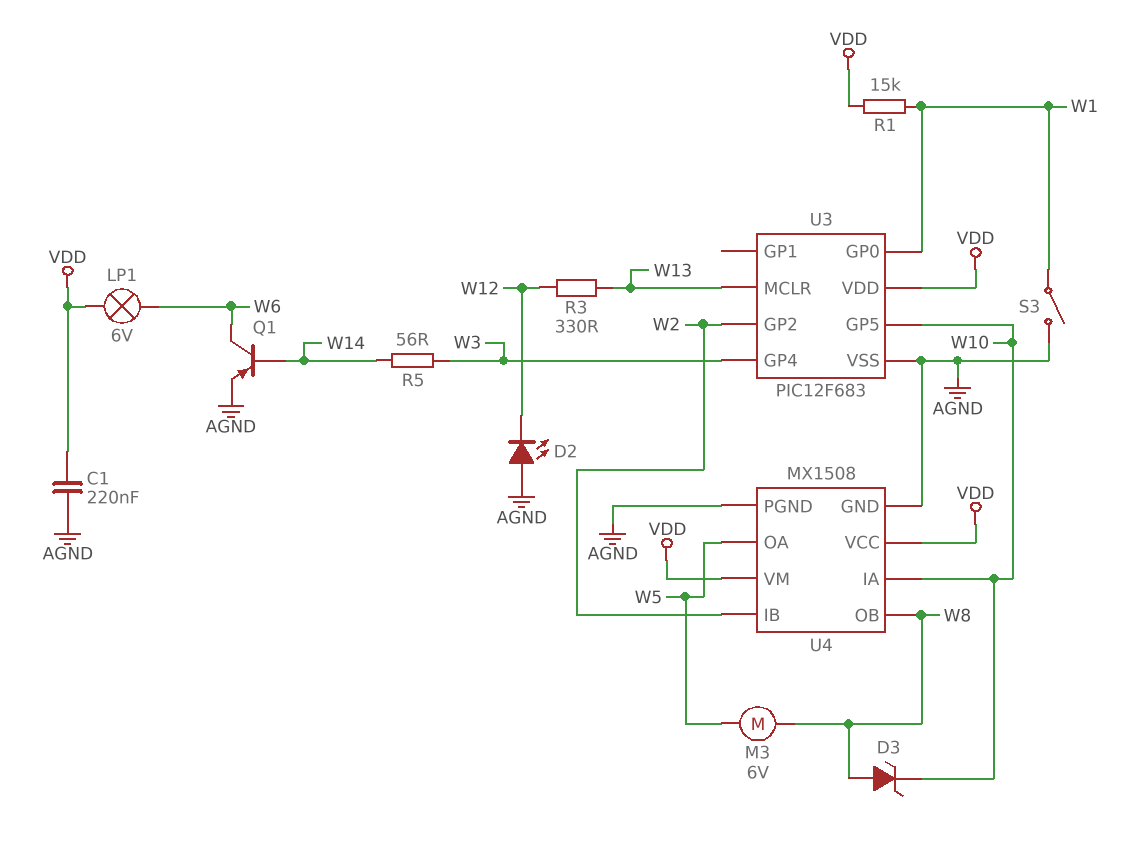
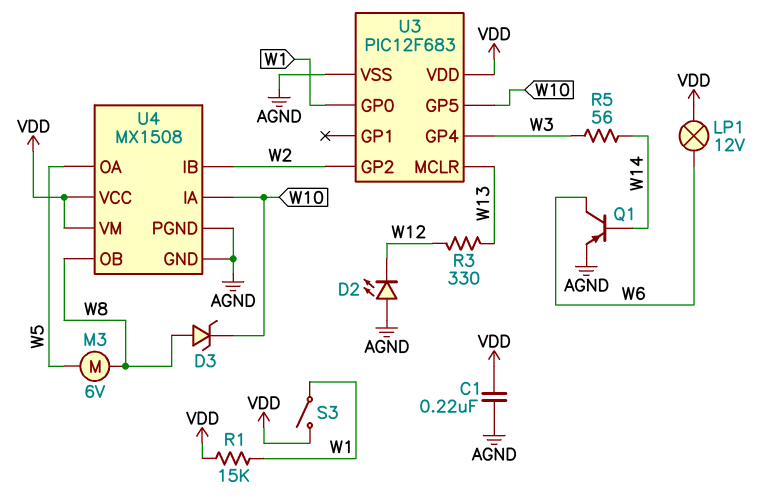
LP1: lamp 6V (VDD, W6) -> lamp 12V (VDD, W6)
S3: switch (AGND, W1) -> switch (VDD, W1)

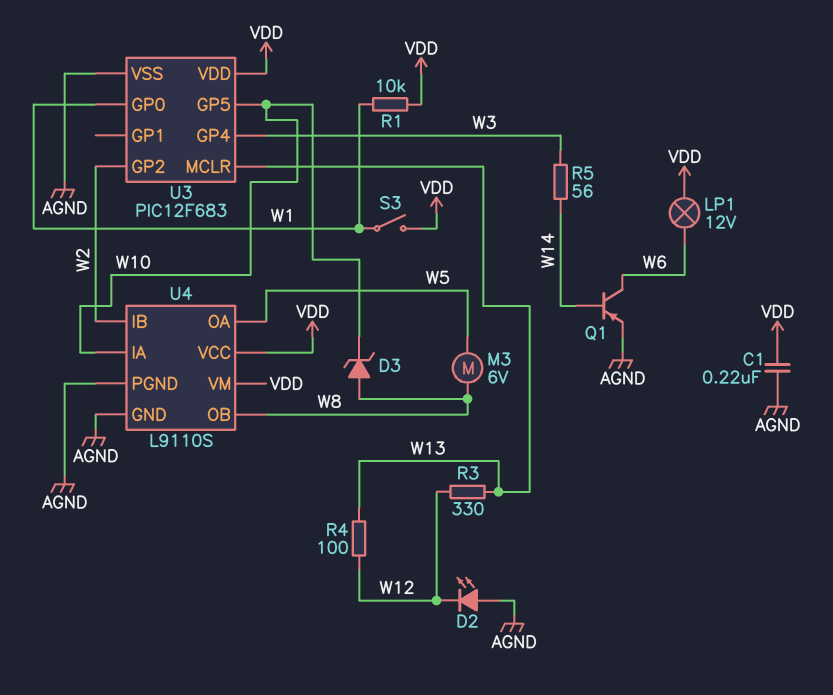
R1: 15k (VDD, W1) -> 10k (VDD, W1)
R4: none -> 100 (W12, W13)
U4: MX1508 -> L9110S

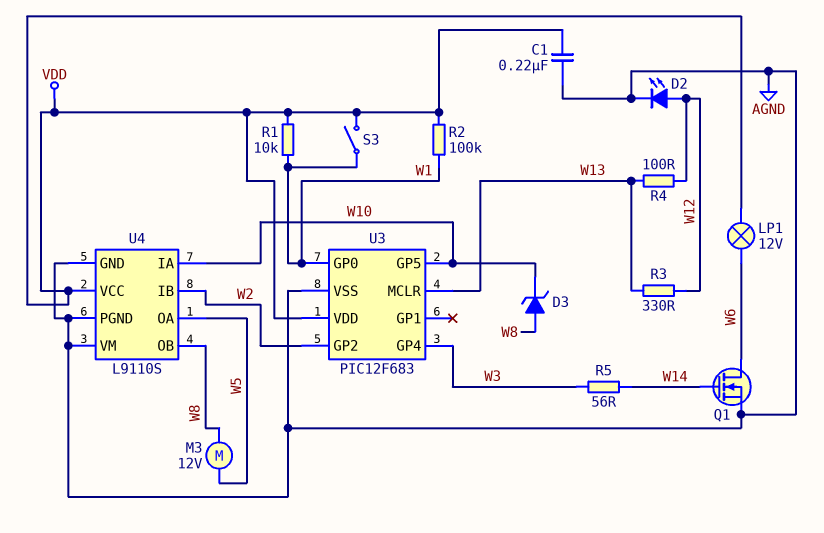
D2: LED (A AGND, K W12) -> LED (A W12, K AGND)
M3: motor 6V (W5, W8) -> motor 12V (W5, W8)
Q1: PNP (B W14, C W6, E AGND) -> NMOS (G W14, D W6, S AGND)
R2: none -> 100k (VDD, W1)
U4 pin VM: VDD -> AGND

